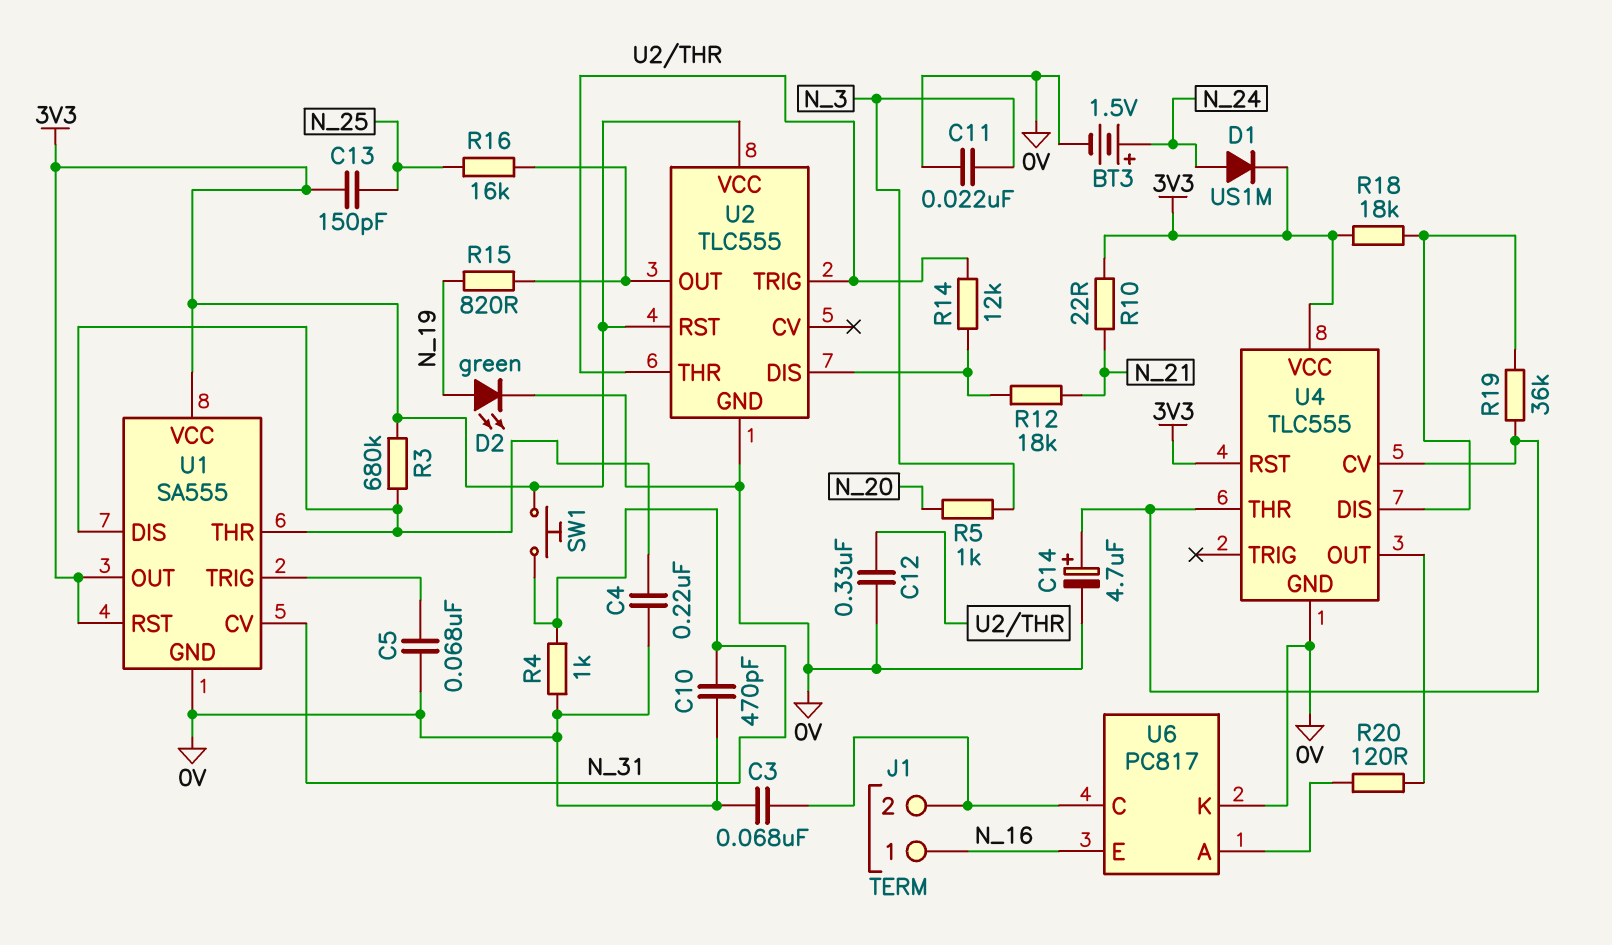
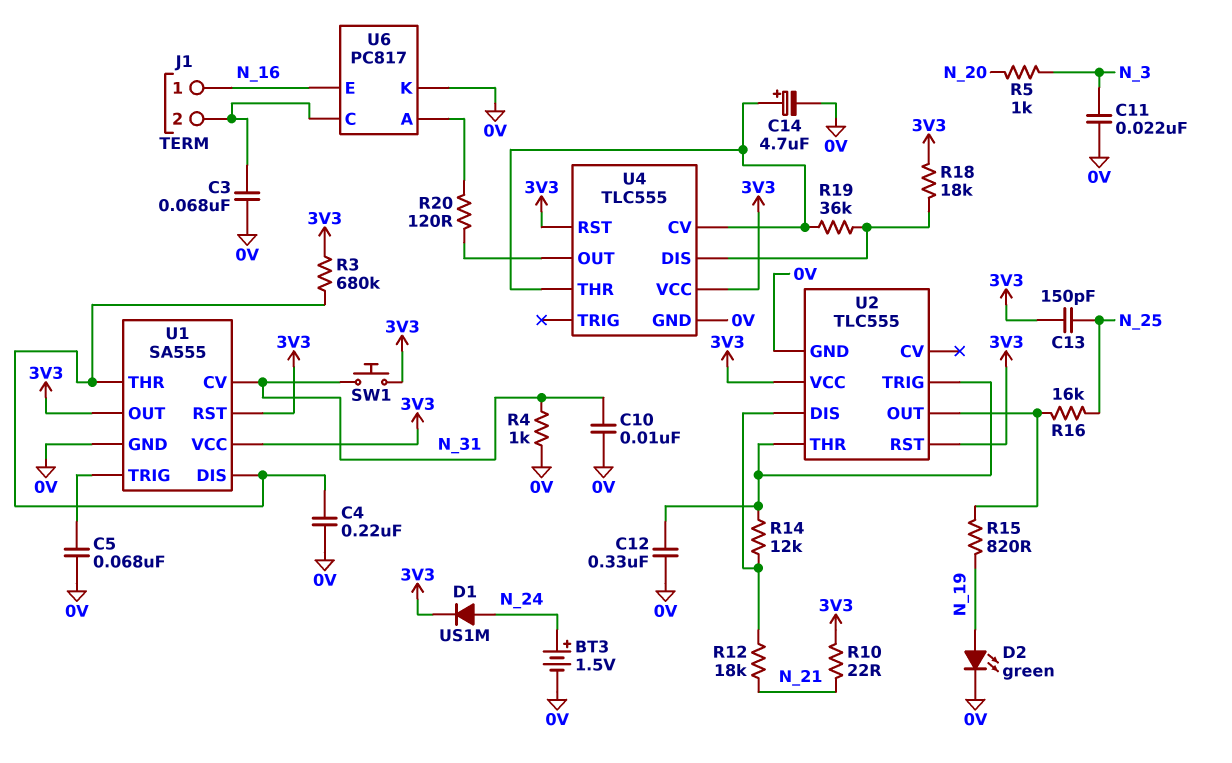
C10: 470pF (0V, N_31) -> 10nF (0V, N_31)

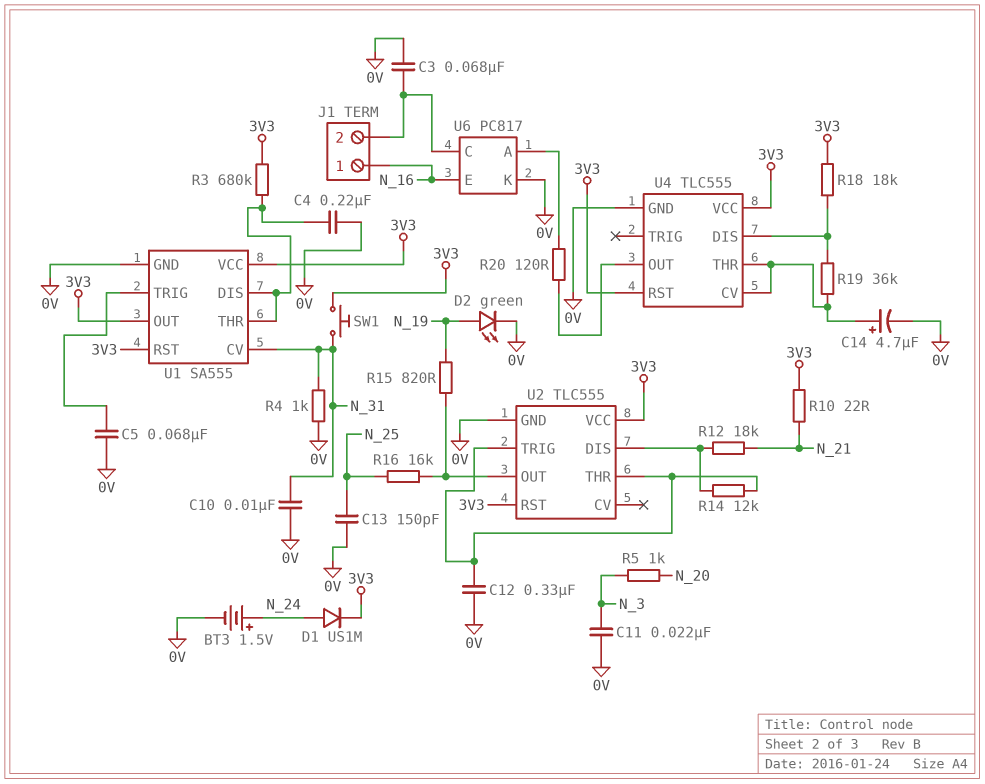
C13: 150pF (3V3, N_25) -> 150pF (0V, N_25)

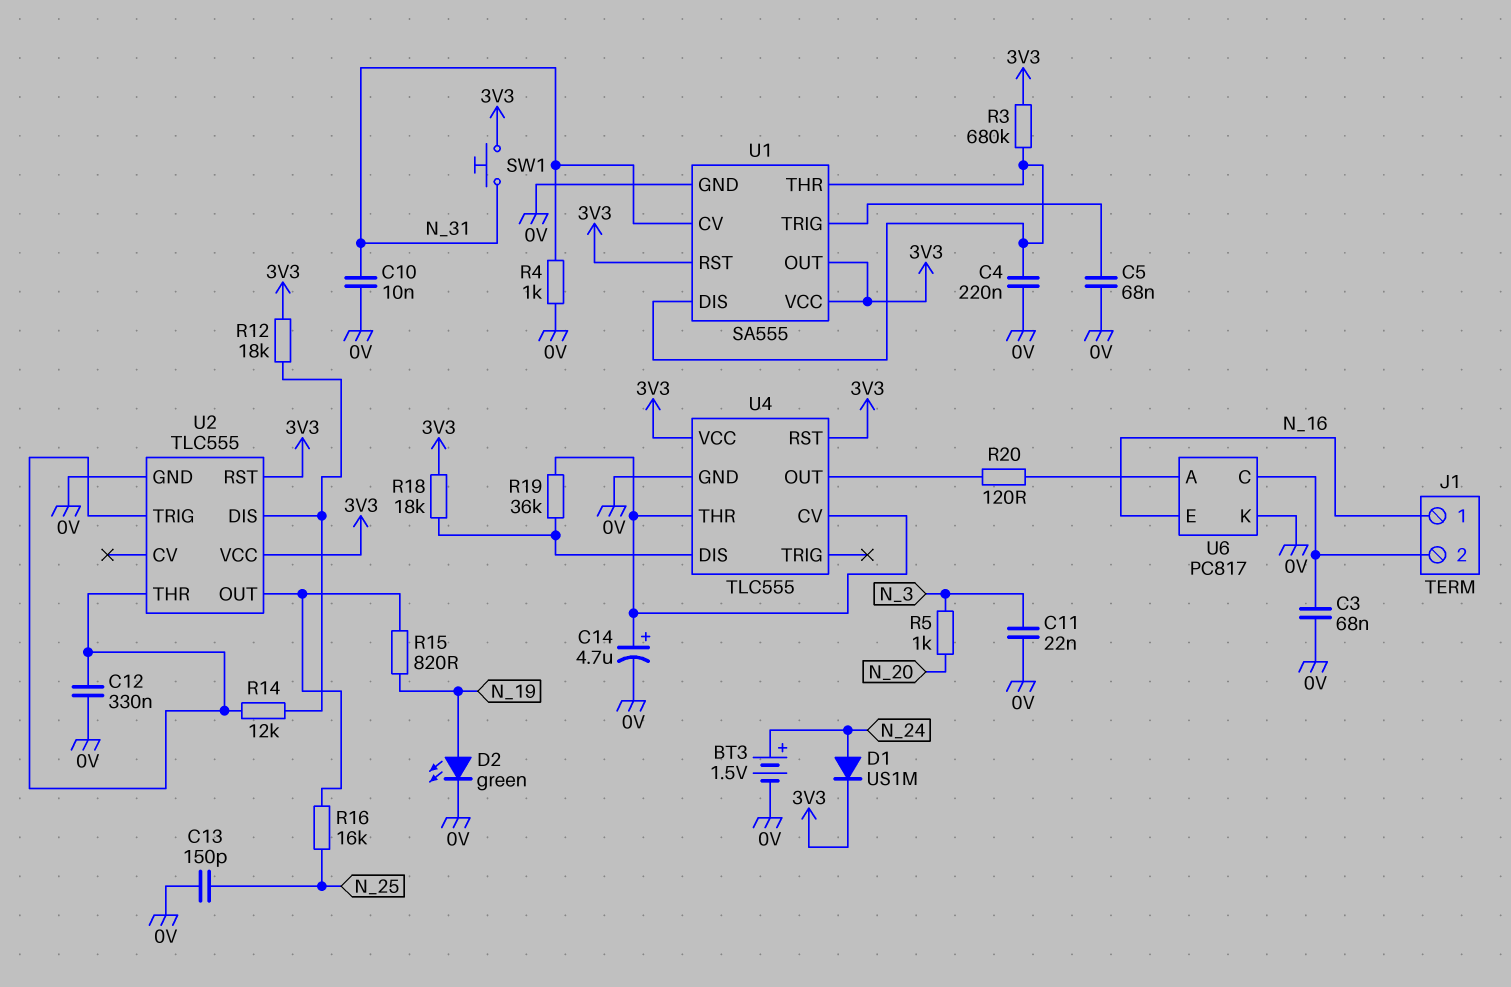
R10: 22 (3V3, N_21) -> none
R12: 18k (N_21, U2/DIS) -> 18k (3V3, U2/DIS)

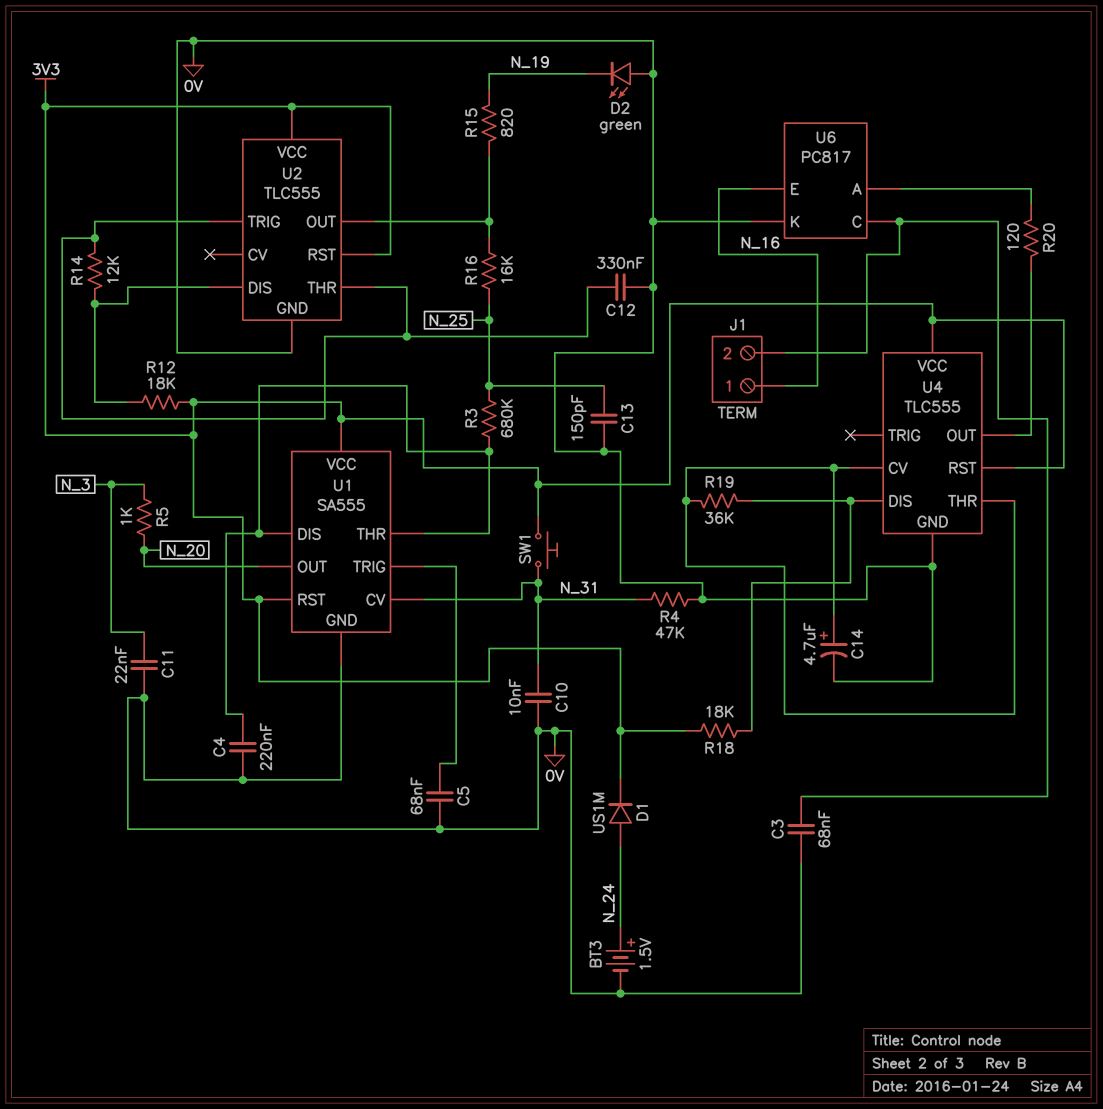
D2: LED green (A N_19, K 0V) -> LED green (A 0V, K N_19)
R3: 680k (3V3, U1/DIS) -> 680k (N_25, U1/DIS)
R4: 1k (0V, N_31) -> 47k (0V, N_31)
U1 pin OUT: 3V3 -> N_20

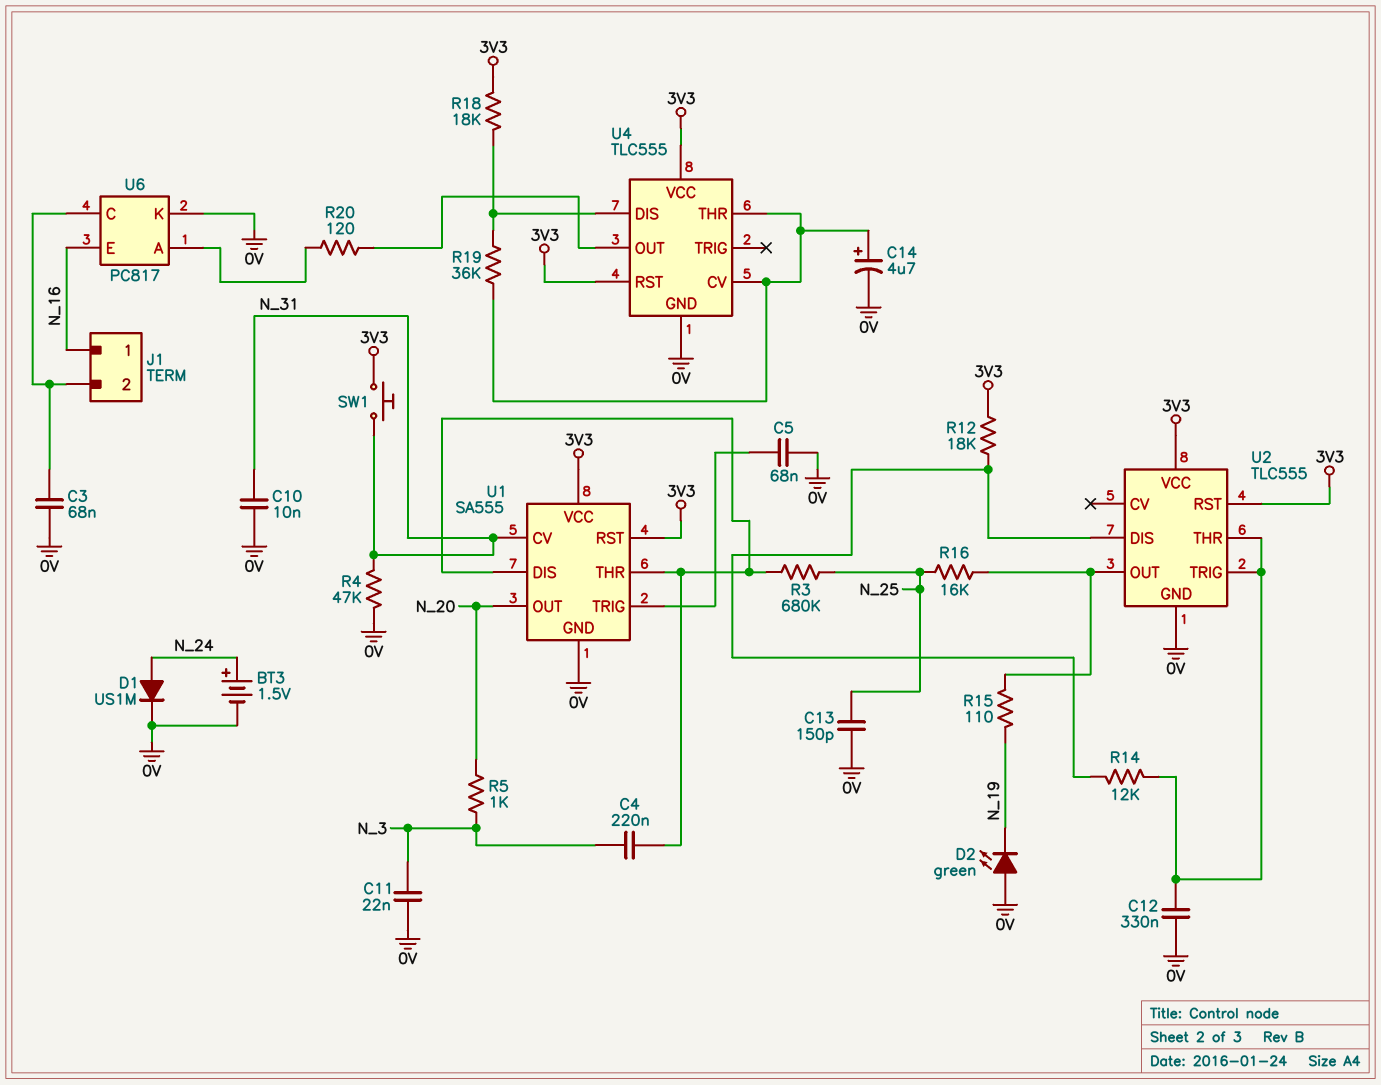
C4: 220nF (0V, U1/DIS) -> 220nF (N_3, U1/DIS)
D1: diode US1M (A N_24, K 3V3) -> diode US1M (A N_24, K 0V)
R15: 820 (N_19, U2/OUT) -> 110 (N_19, U2/OUT)

